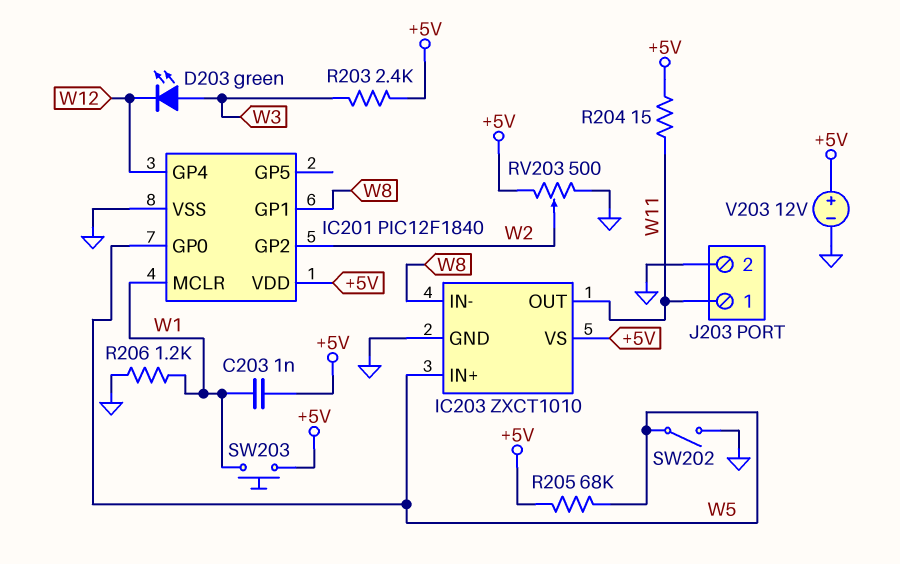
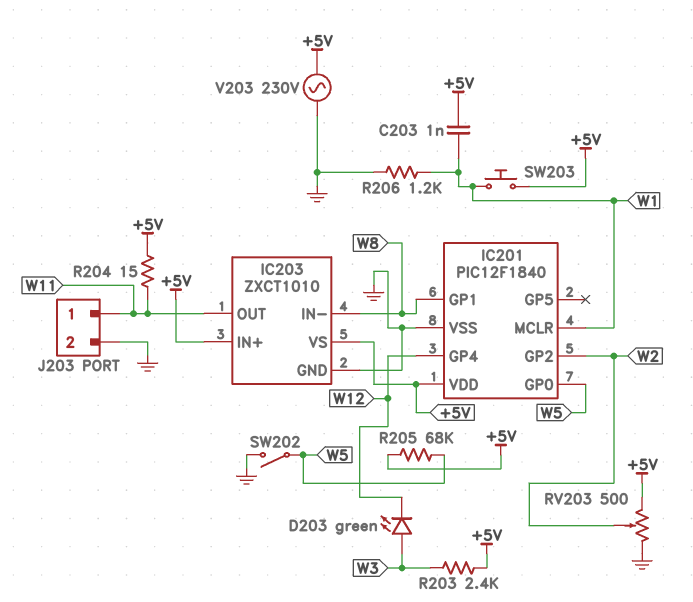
IC203 pin IN+: W5 -> +5V
V203: 12V (plus +5V, minus GND) -> AC 230V (+5V, GND)

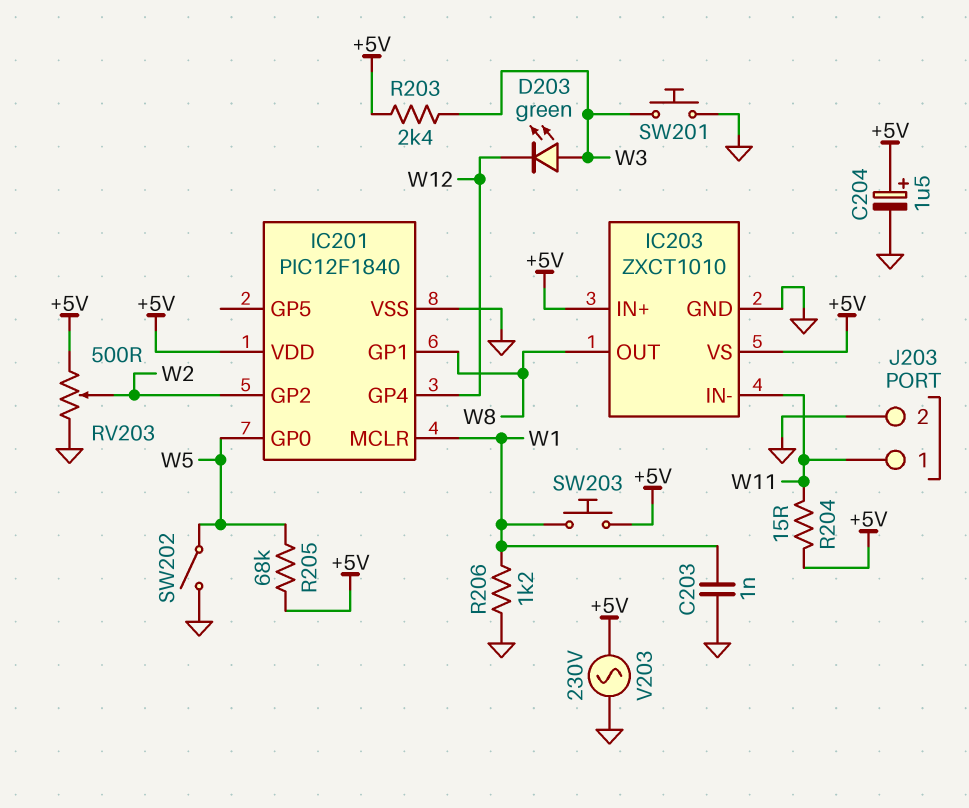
C203: 1nF (+5V, W1) -> 1nF (GND, W1)
C204: none -> 1.5uF (plus +5V, minus GND)
IC203 pin IN-: W8 -> W11
IC203 pin OUT: W11 -> W8
SW201: none -> button (GND, W3)

